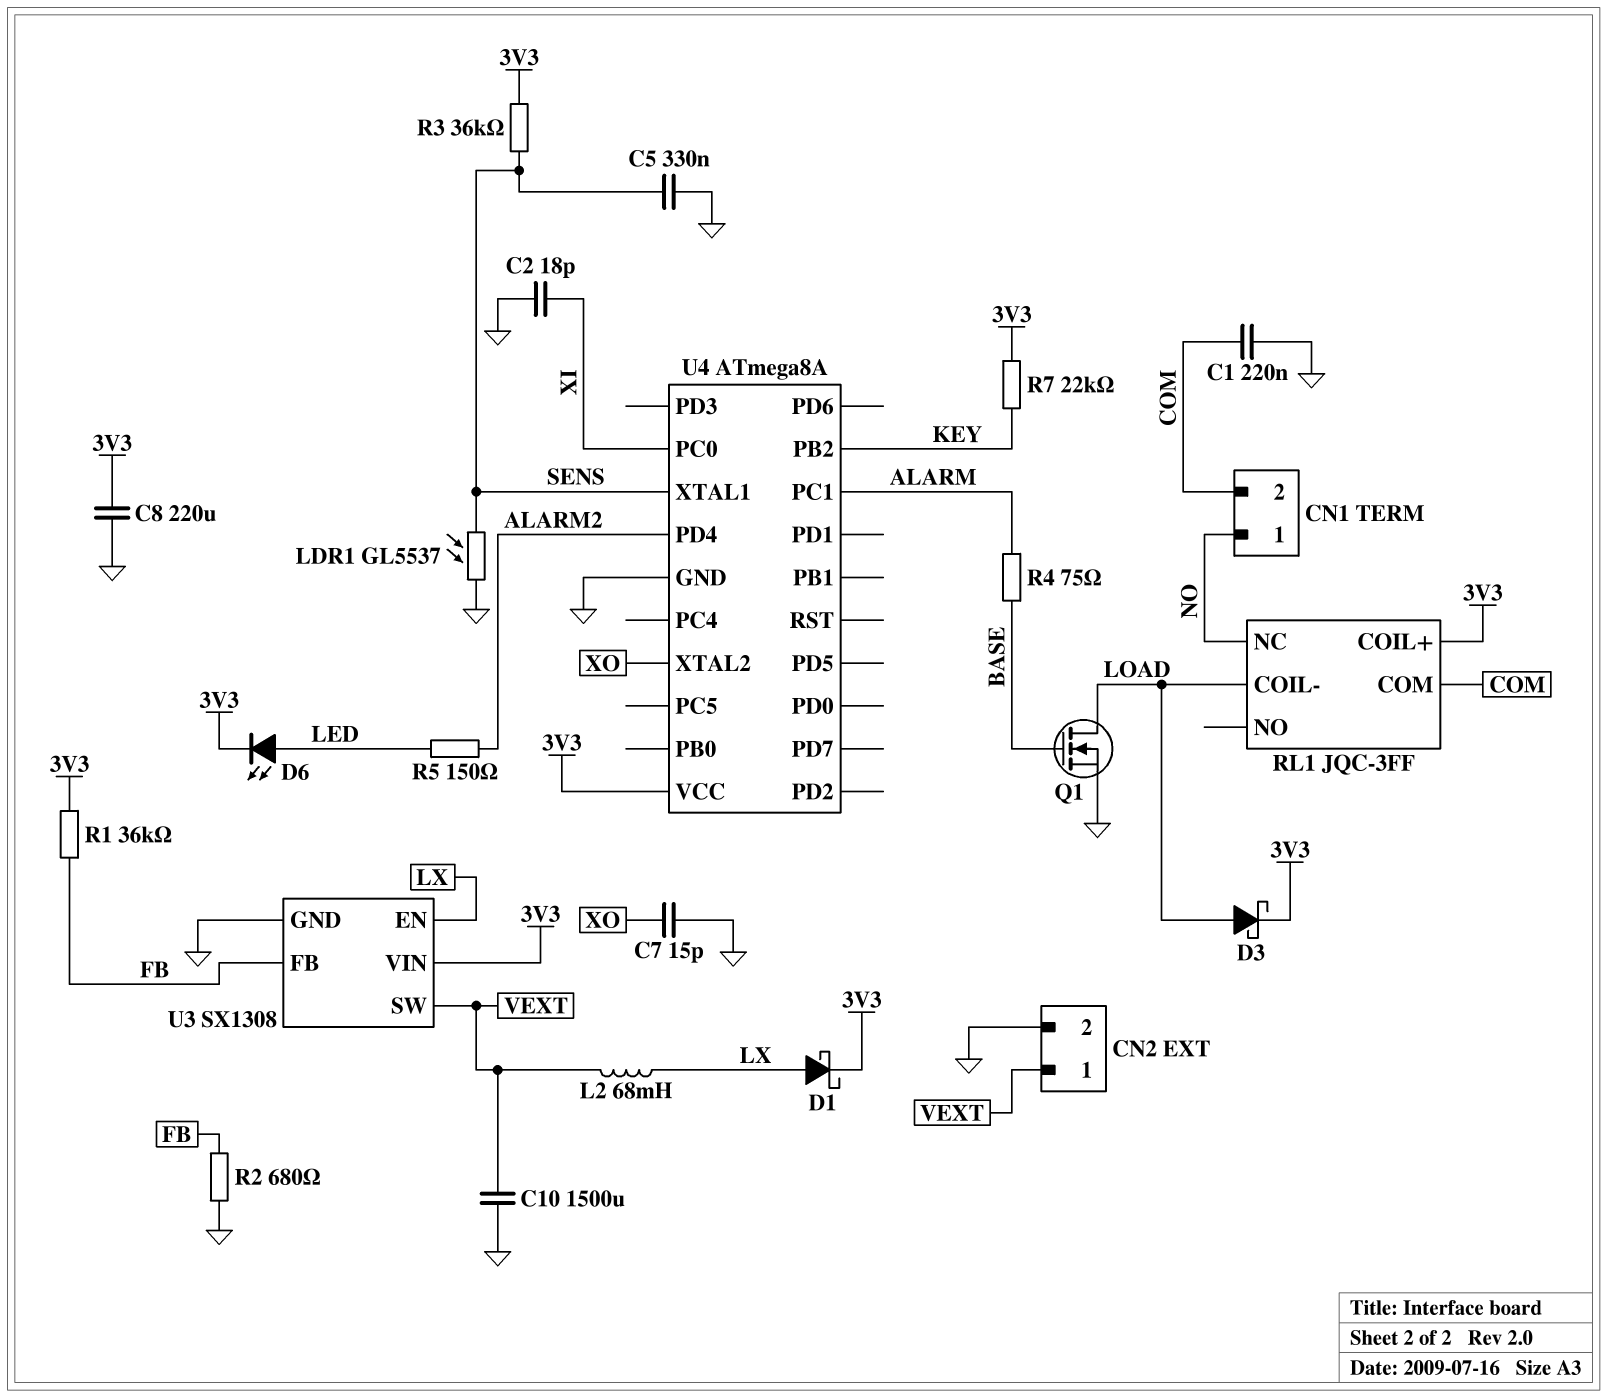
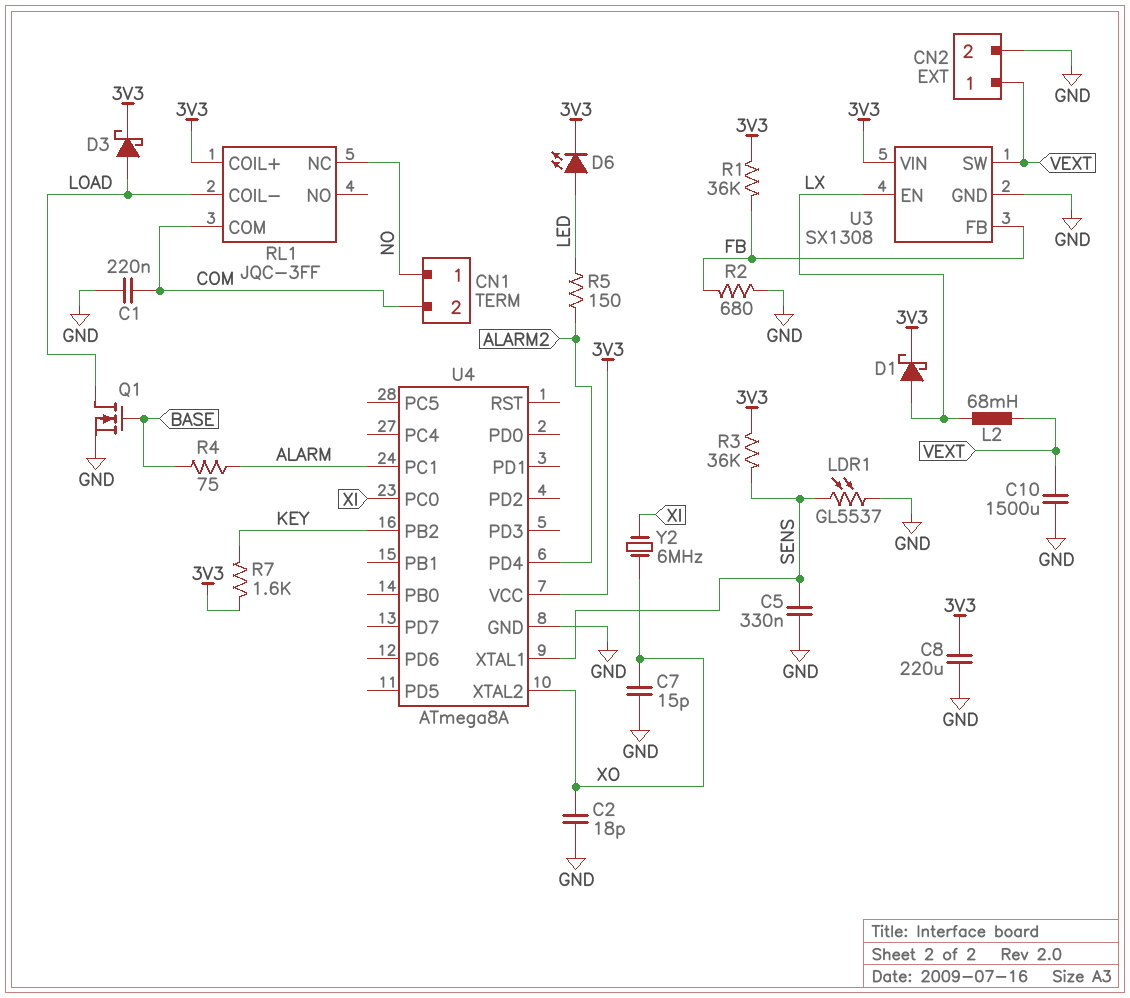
C2: 18pF (GND, XI) -> 18pF (GND, XO)
R7: 22k (3V3, KEY) -> 1.6k (3V3, KEY)
Y2: none -> 6MHz (XI, XO)

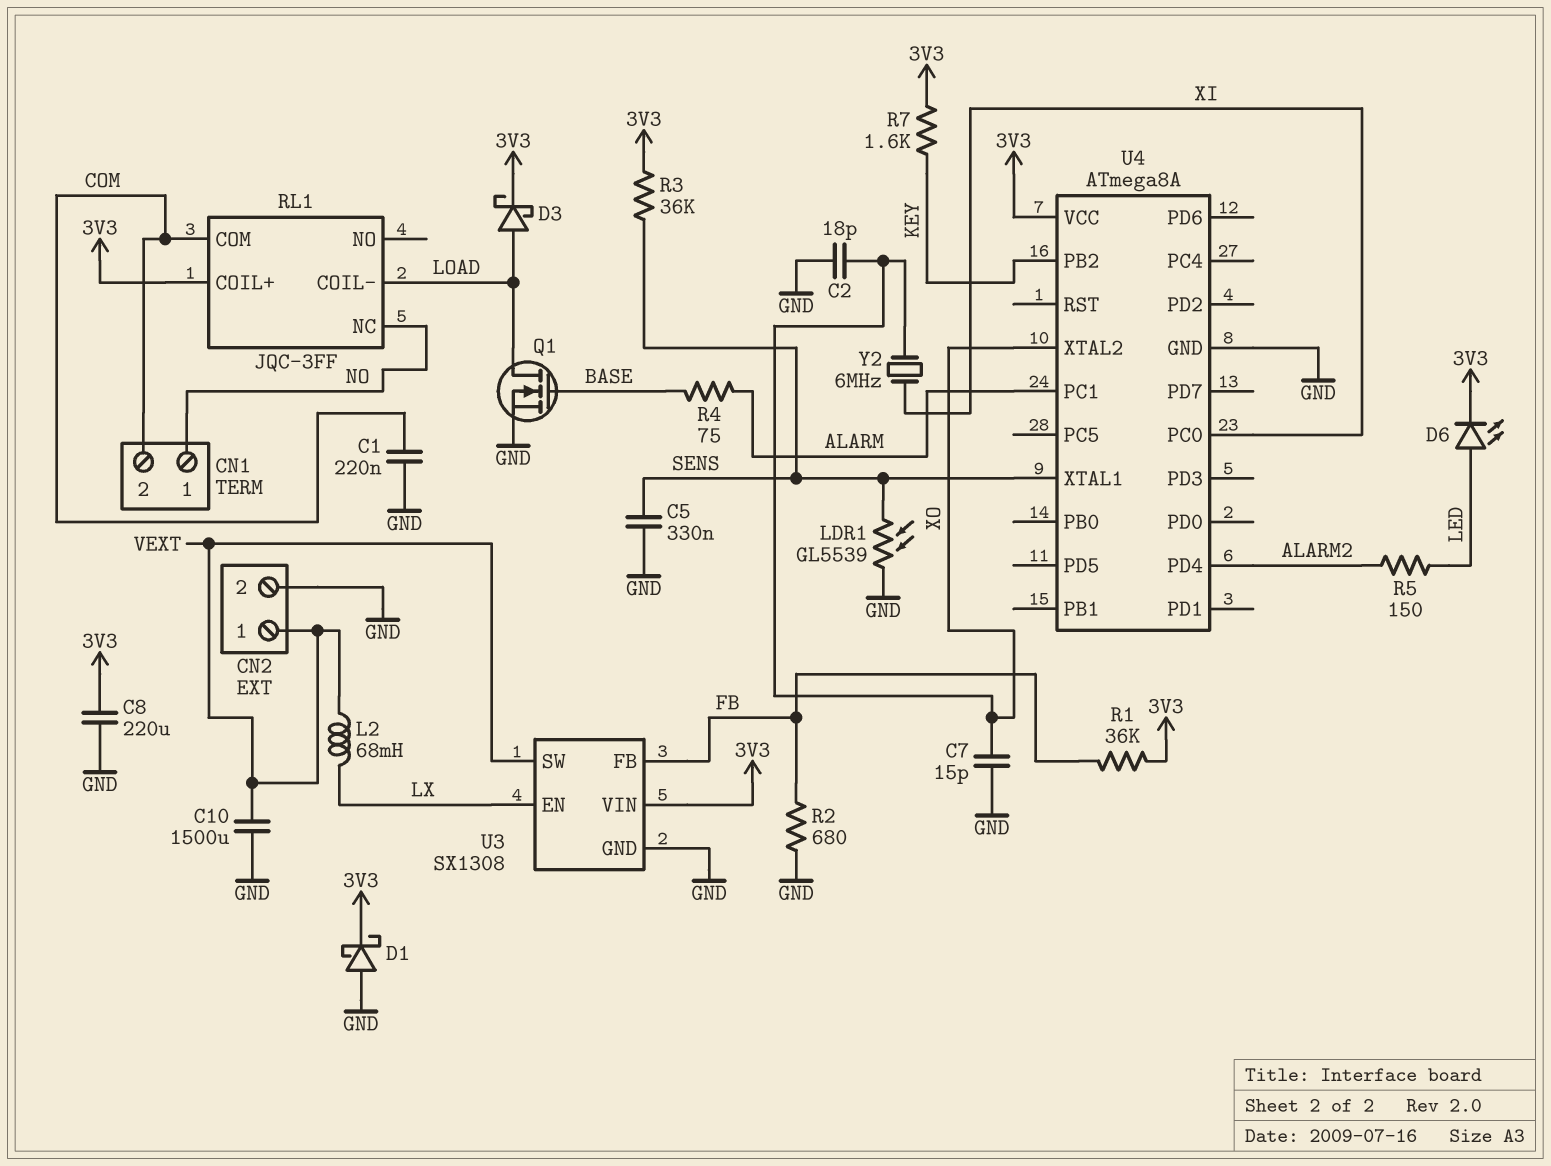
D1: schottky (A LX, K 3V3) -> schottky (A GND, K 3V3)
LDR1: GL5537 (GND, SENS) -> GL5539 (GND, SENS)

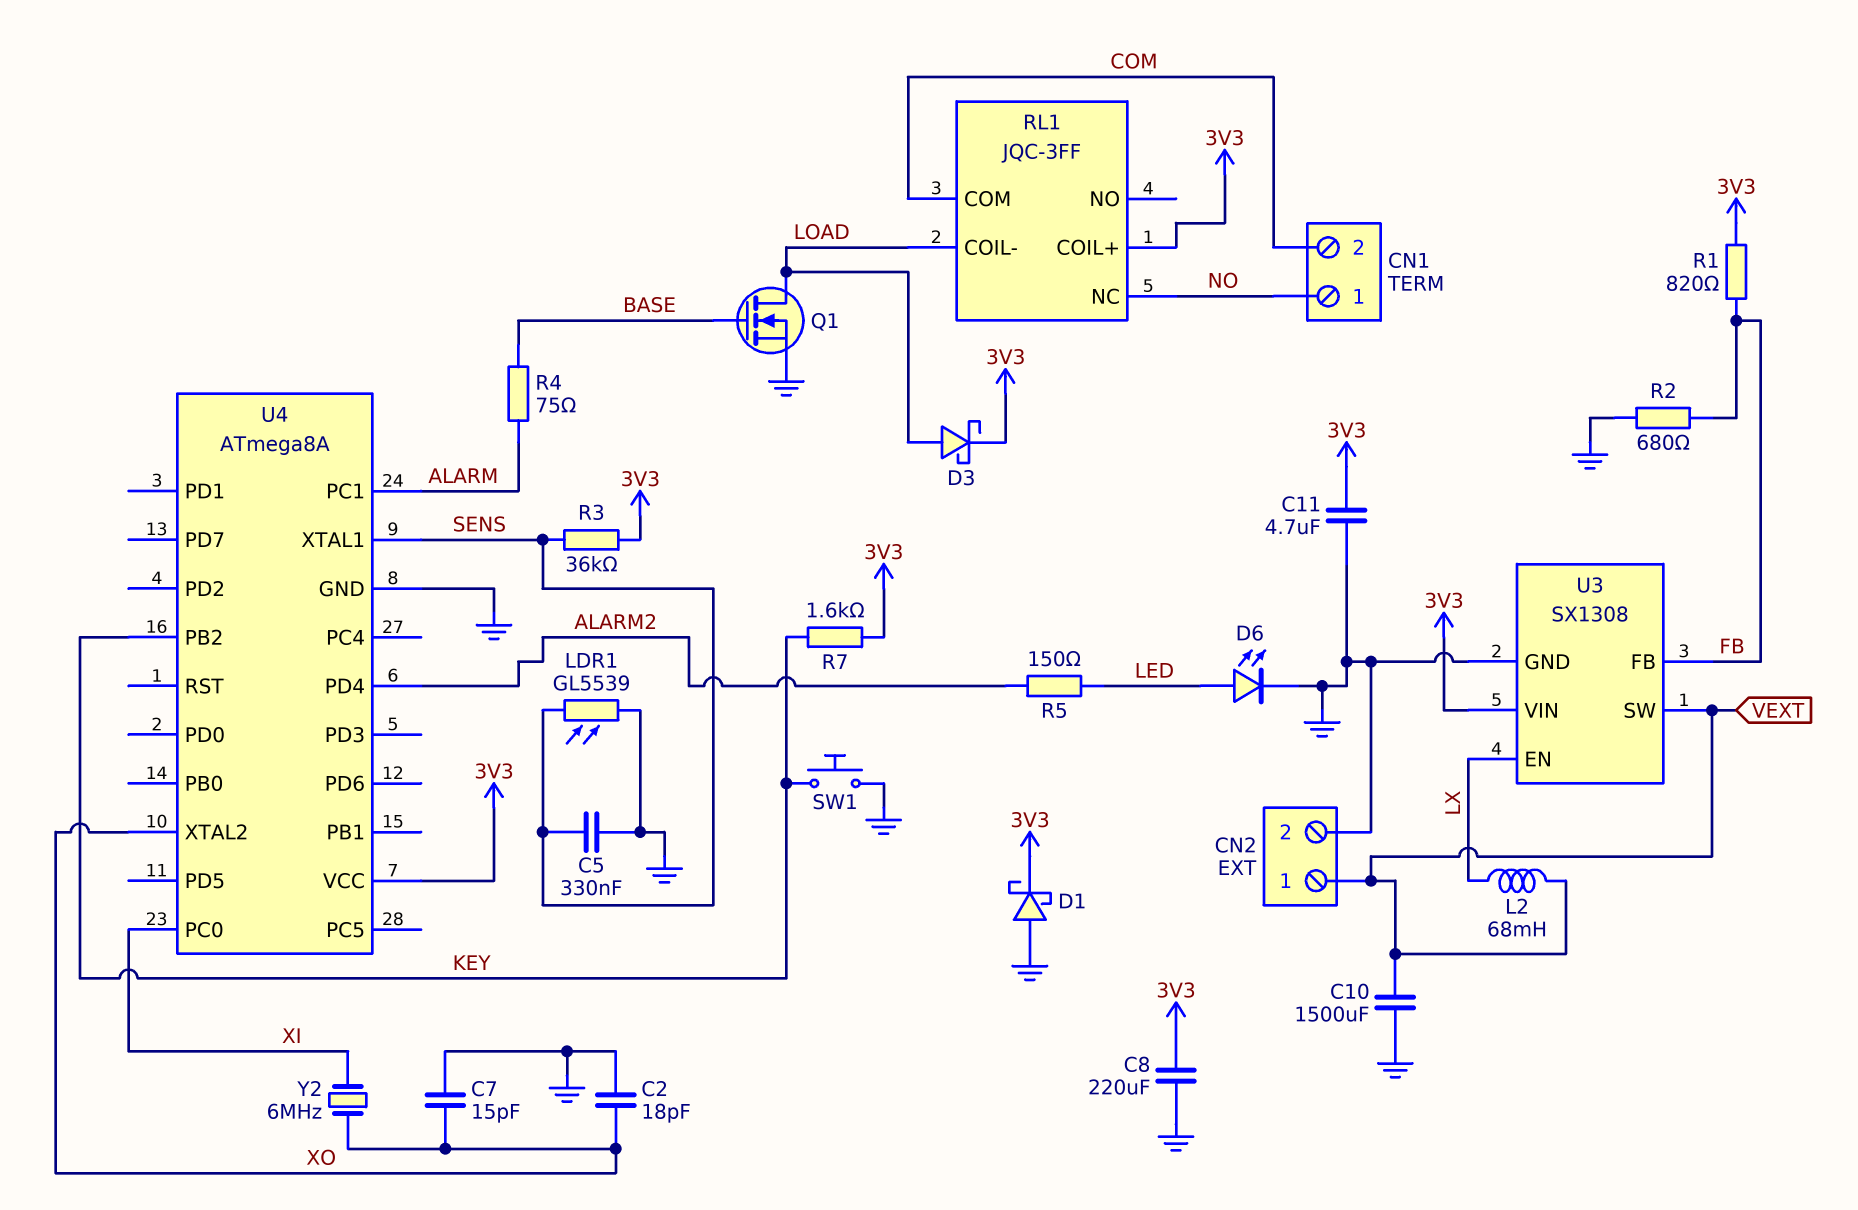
C1: 220nF (COM, GND) -> none
C11: none -> 4.7uF (3V3, GND)
D6: LED (A LED, K 3V3) -> LED (A LED, K GND)
R1: 36k (3V3, FB) -> 820 (3V3, FB)
SW1: none -> button (GND, KEY)

